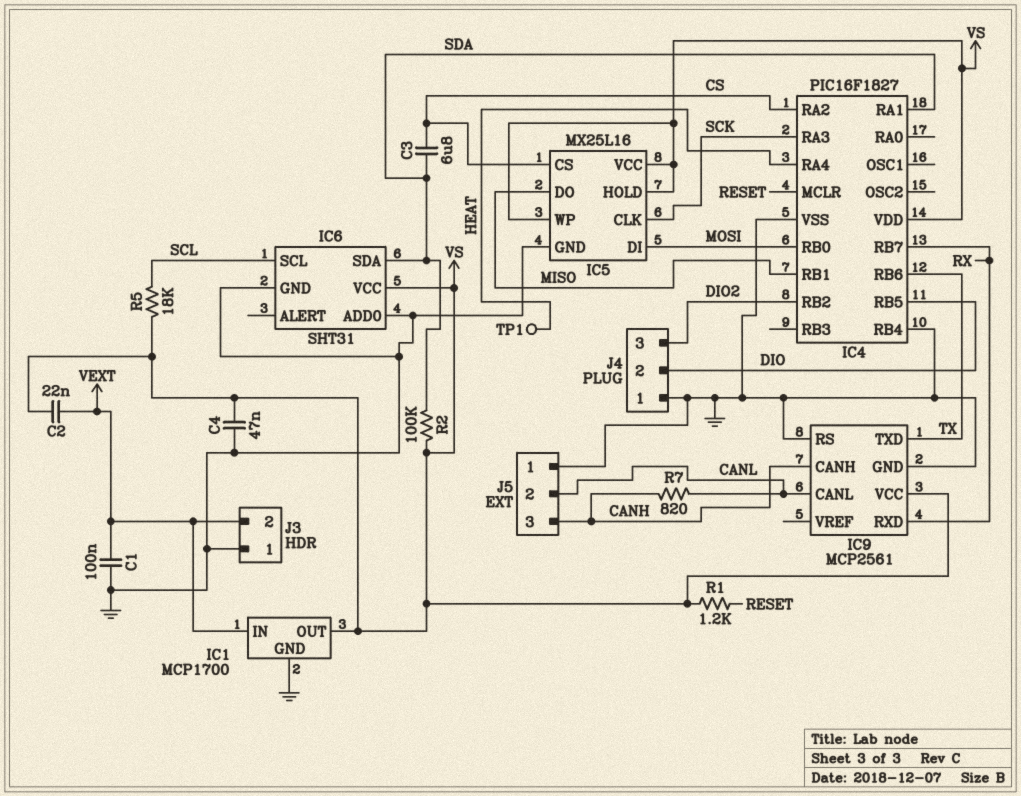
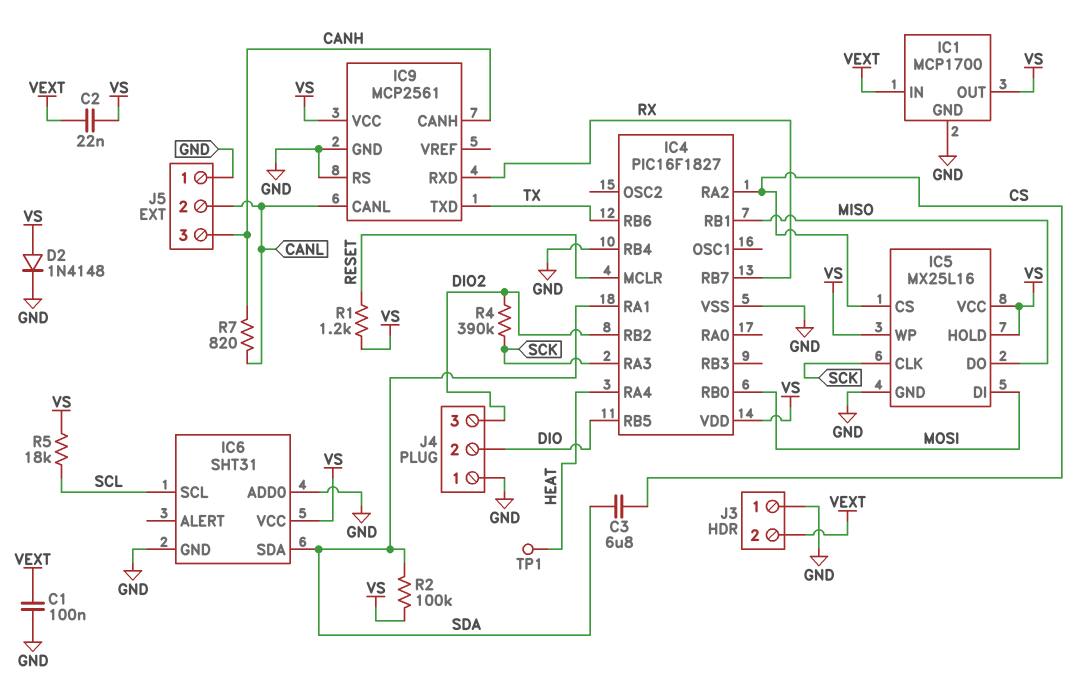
C4: 47nF (GND, VS) -> none
D2: none -> diode 1N4148 (A VS, K GND)
R4: none -> 390k (DIO2, SCK)

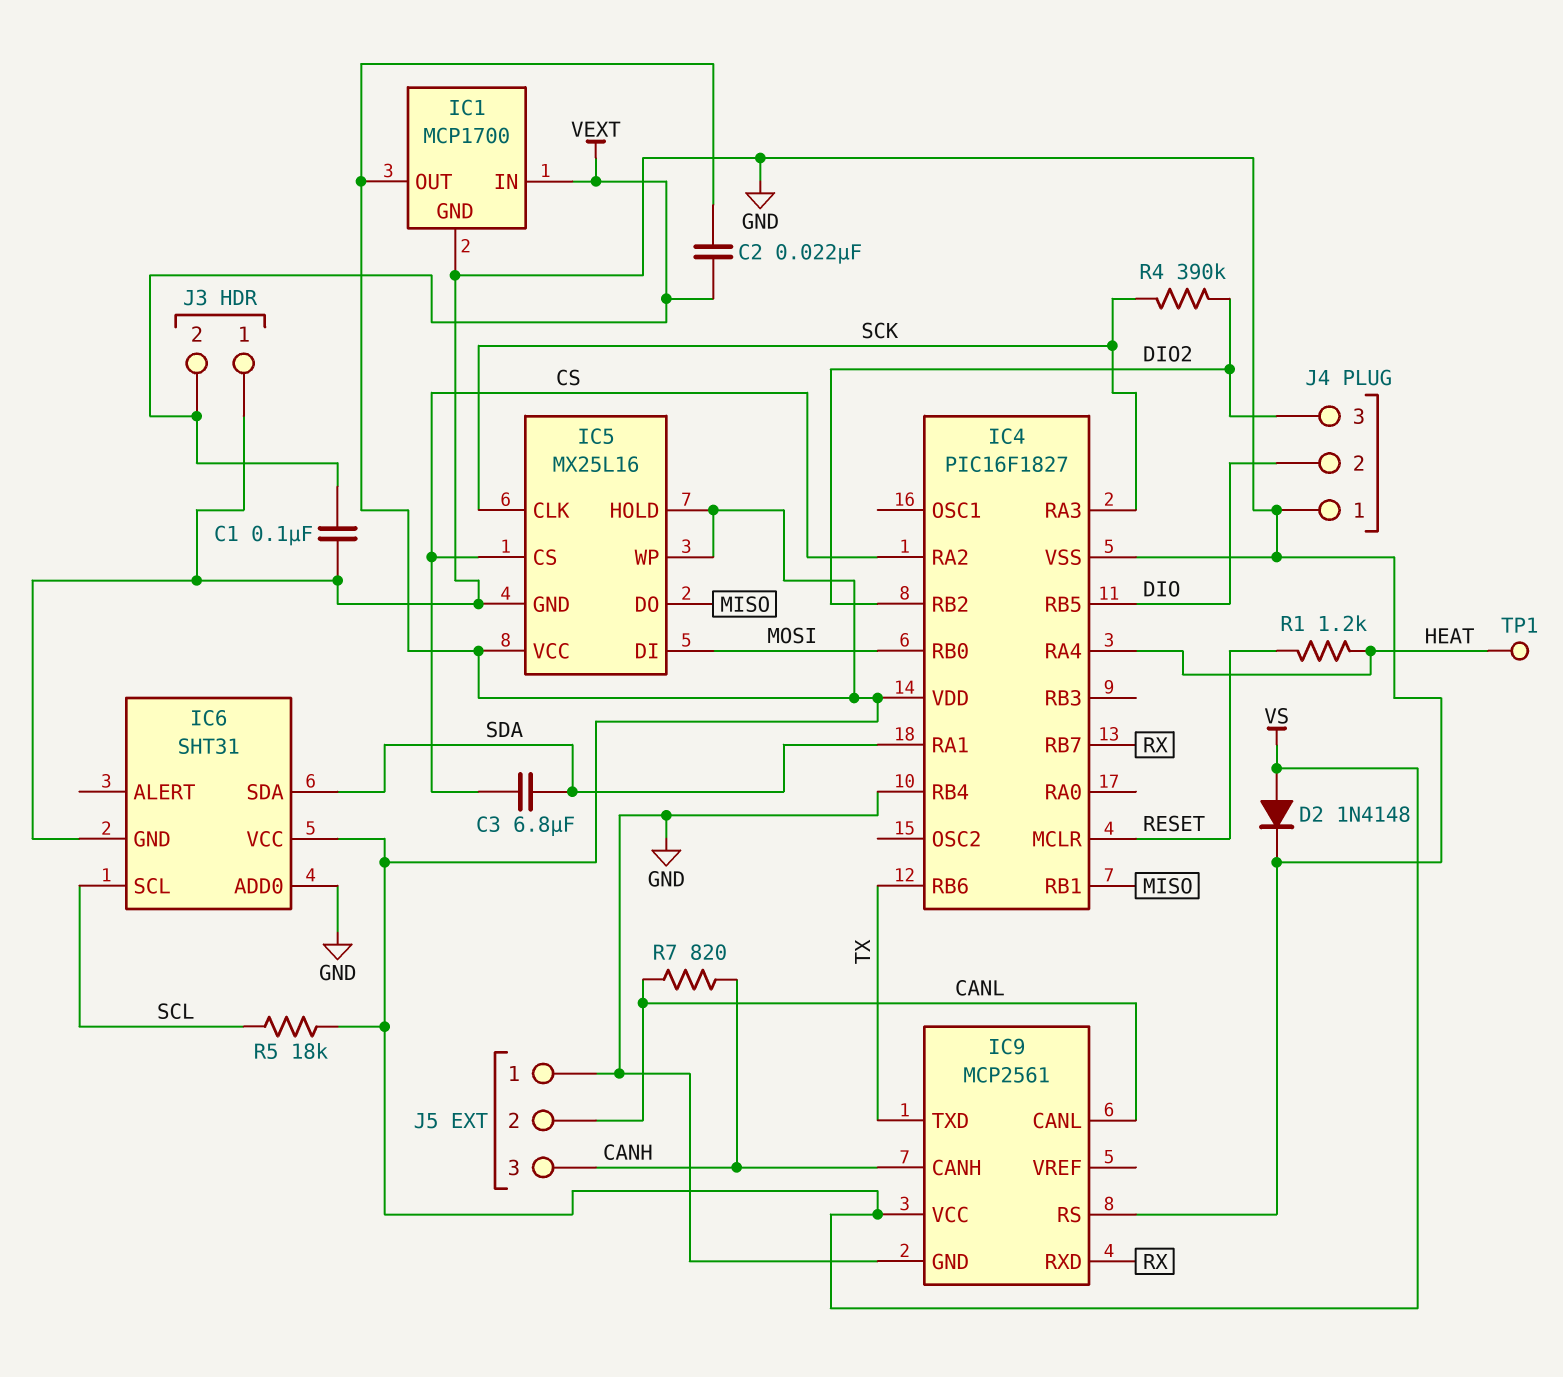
R1: 1.2k (RESET, VS) -> 1.2k (HEAT, RESET)
R2: 100k (SDA, VS) -> none

